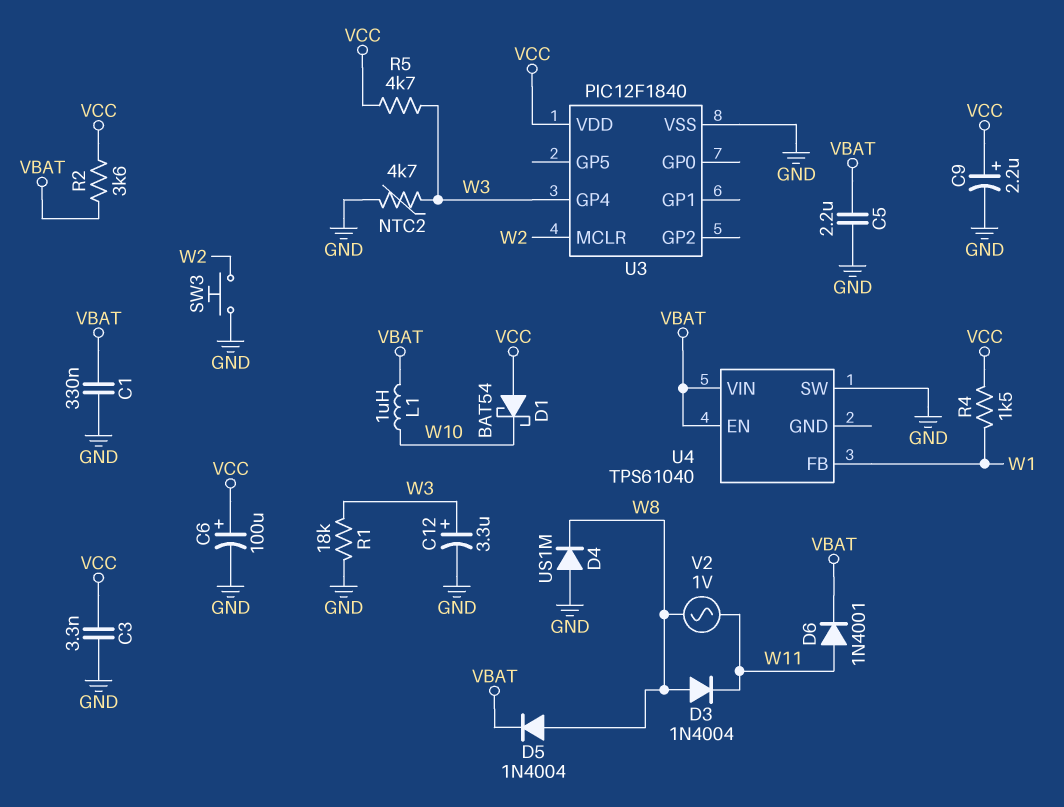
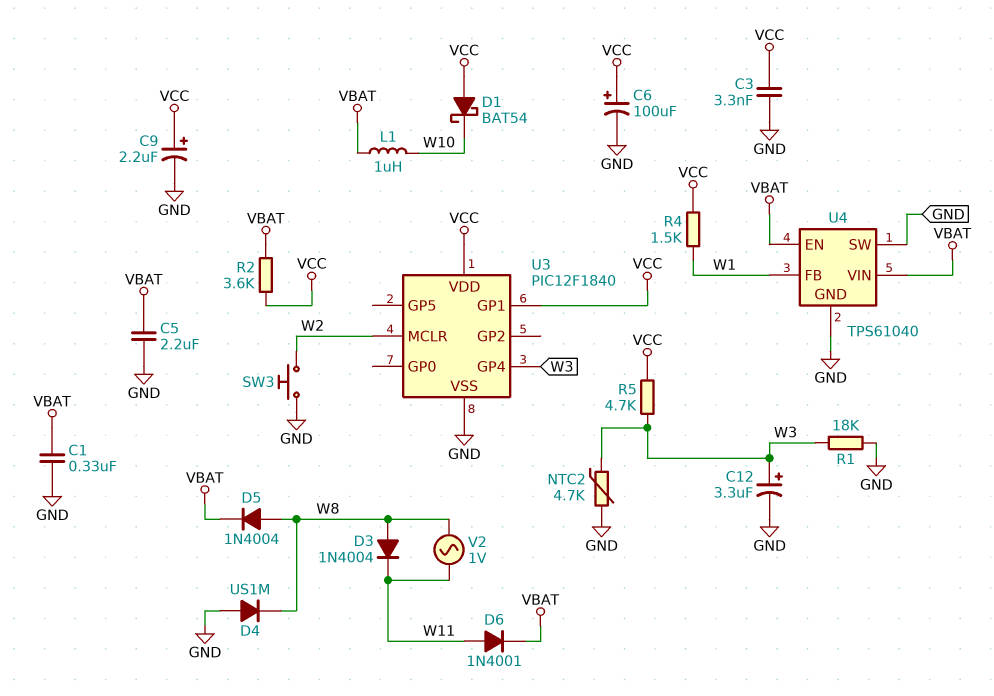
U3 pin GP1: none -> VCC
U4 pin GND: none -> GND

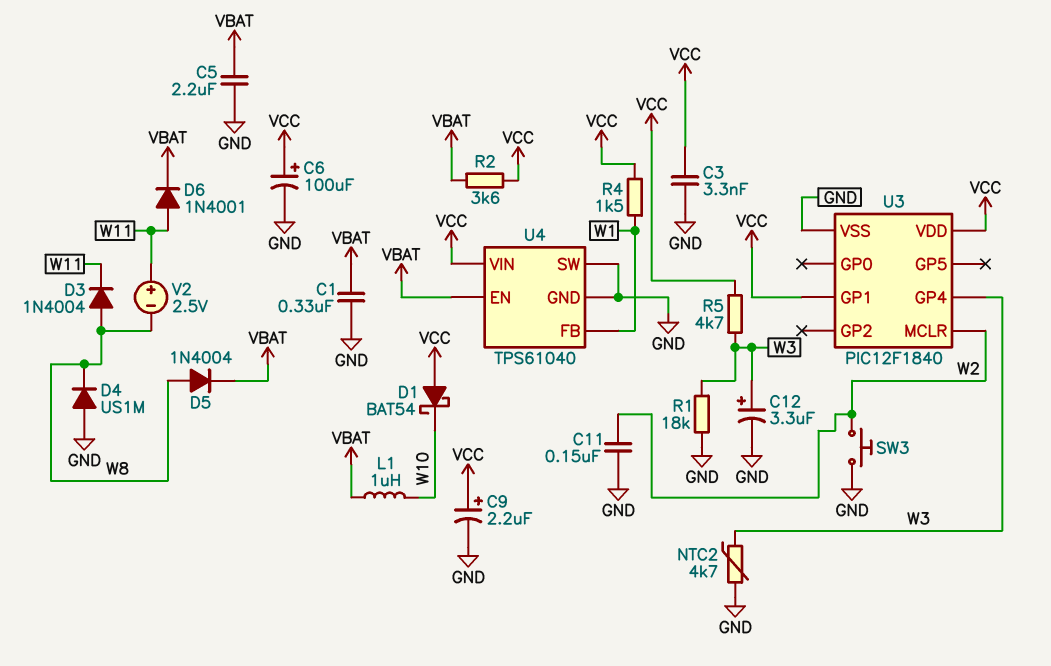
C11: none -> 150nF (GND, W2)
U4 pin VIN: VBAT -> VCC
V2: AC 1V (W8, W11) -> 2.5V (plus W11, minus W8)

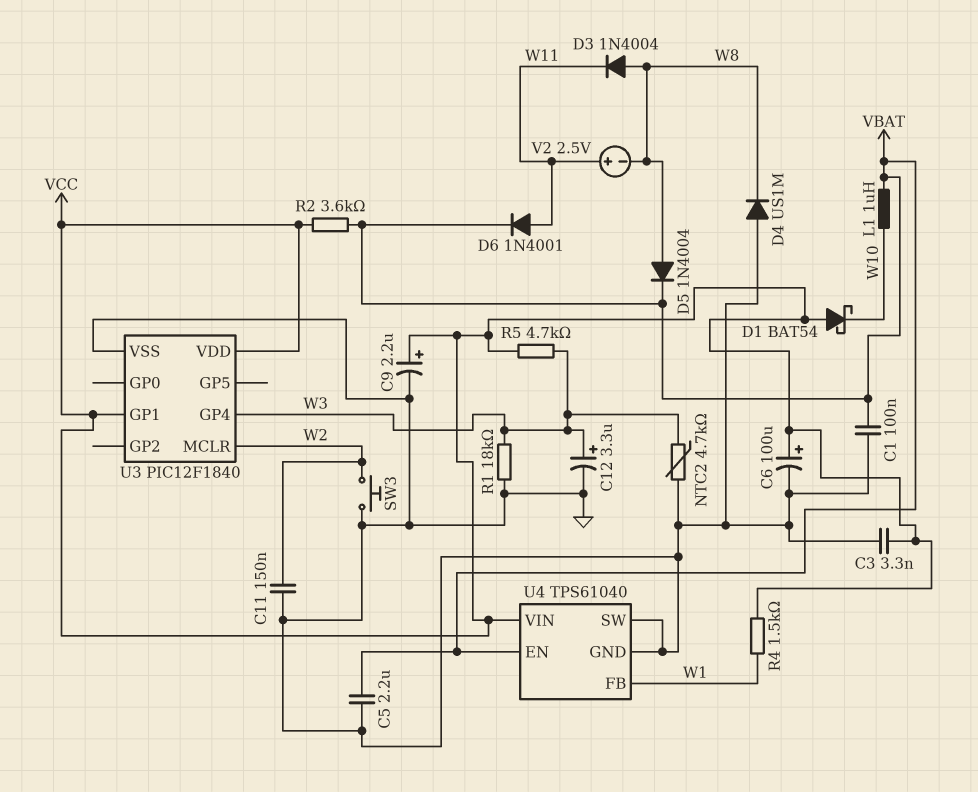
C1: 330nF (GND, VBAT) -> 100nF (GND, VBAT)

